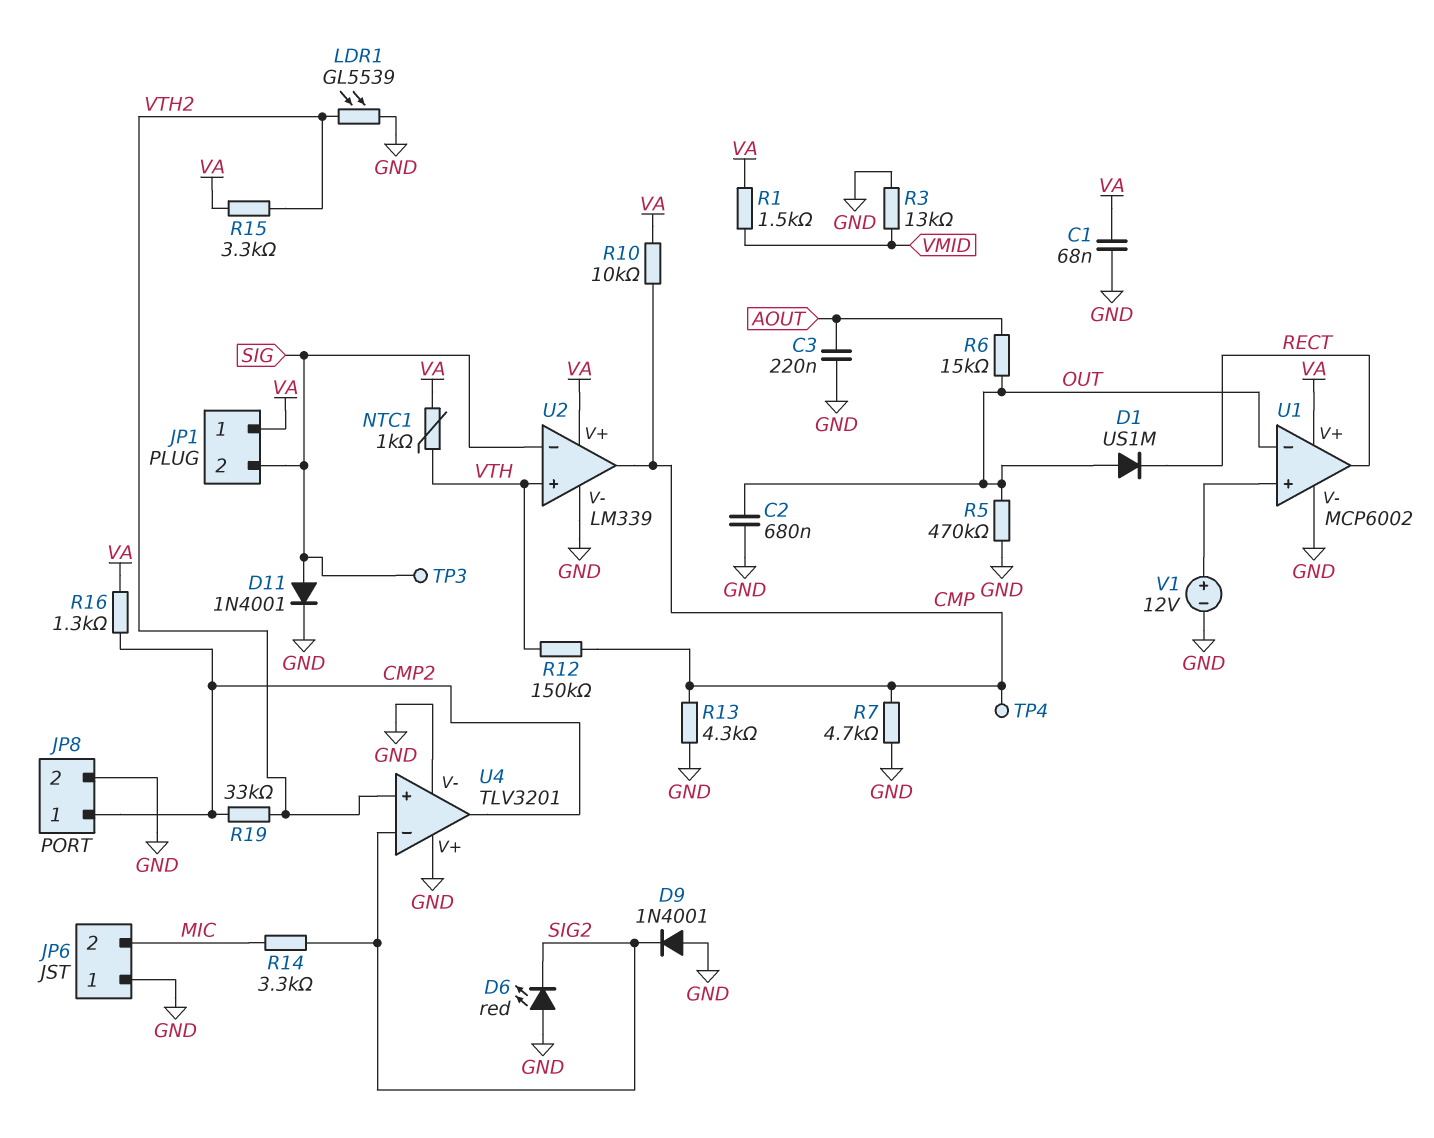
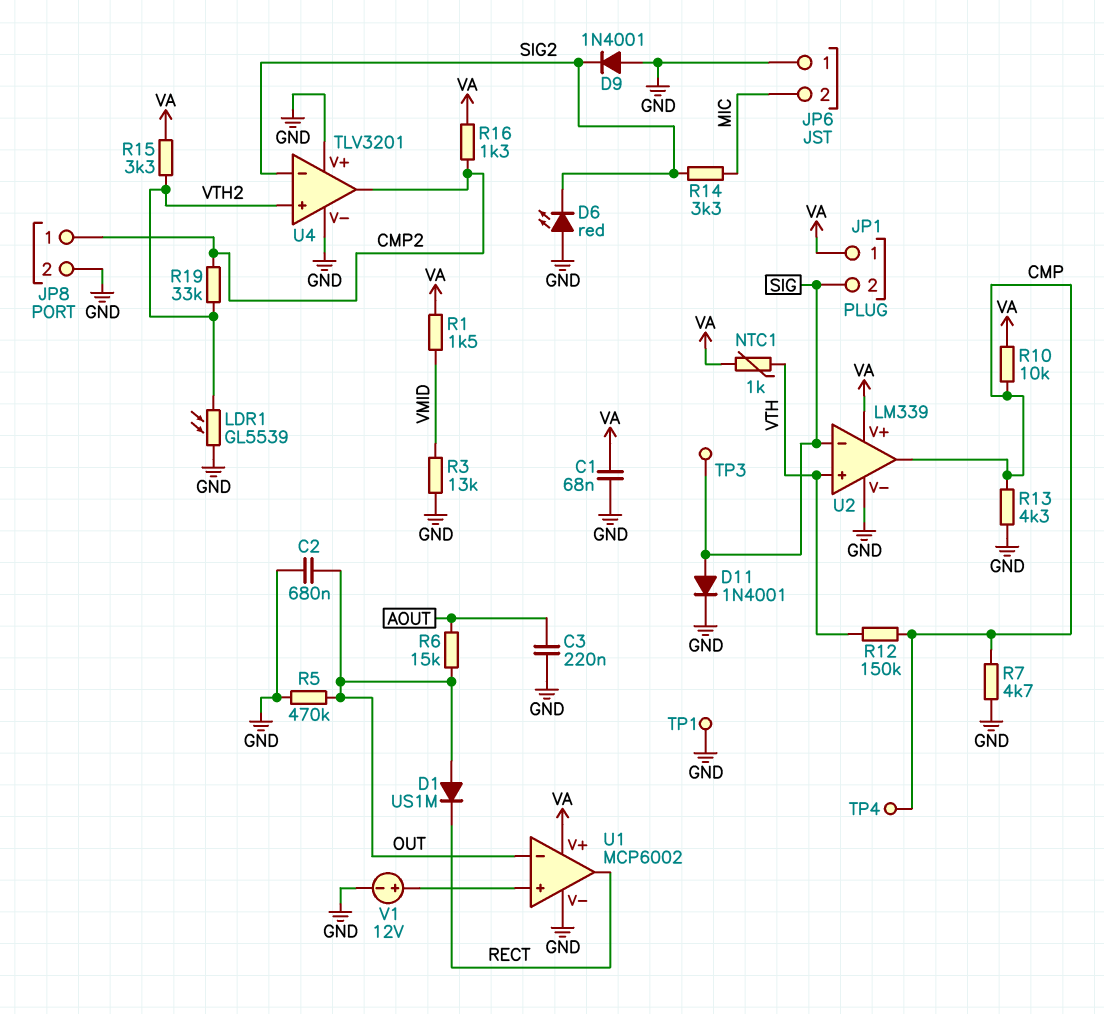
TP1: none -> test point (GND)

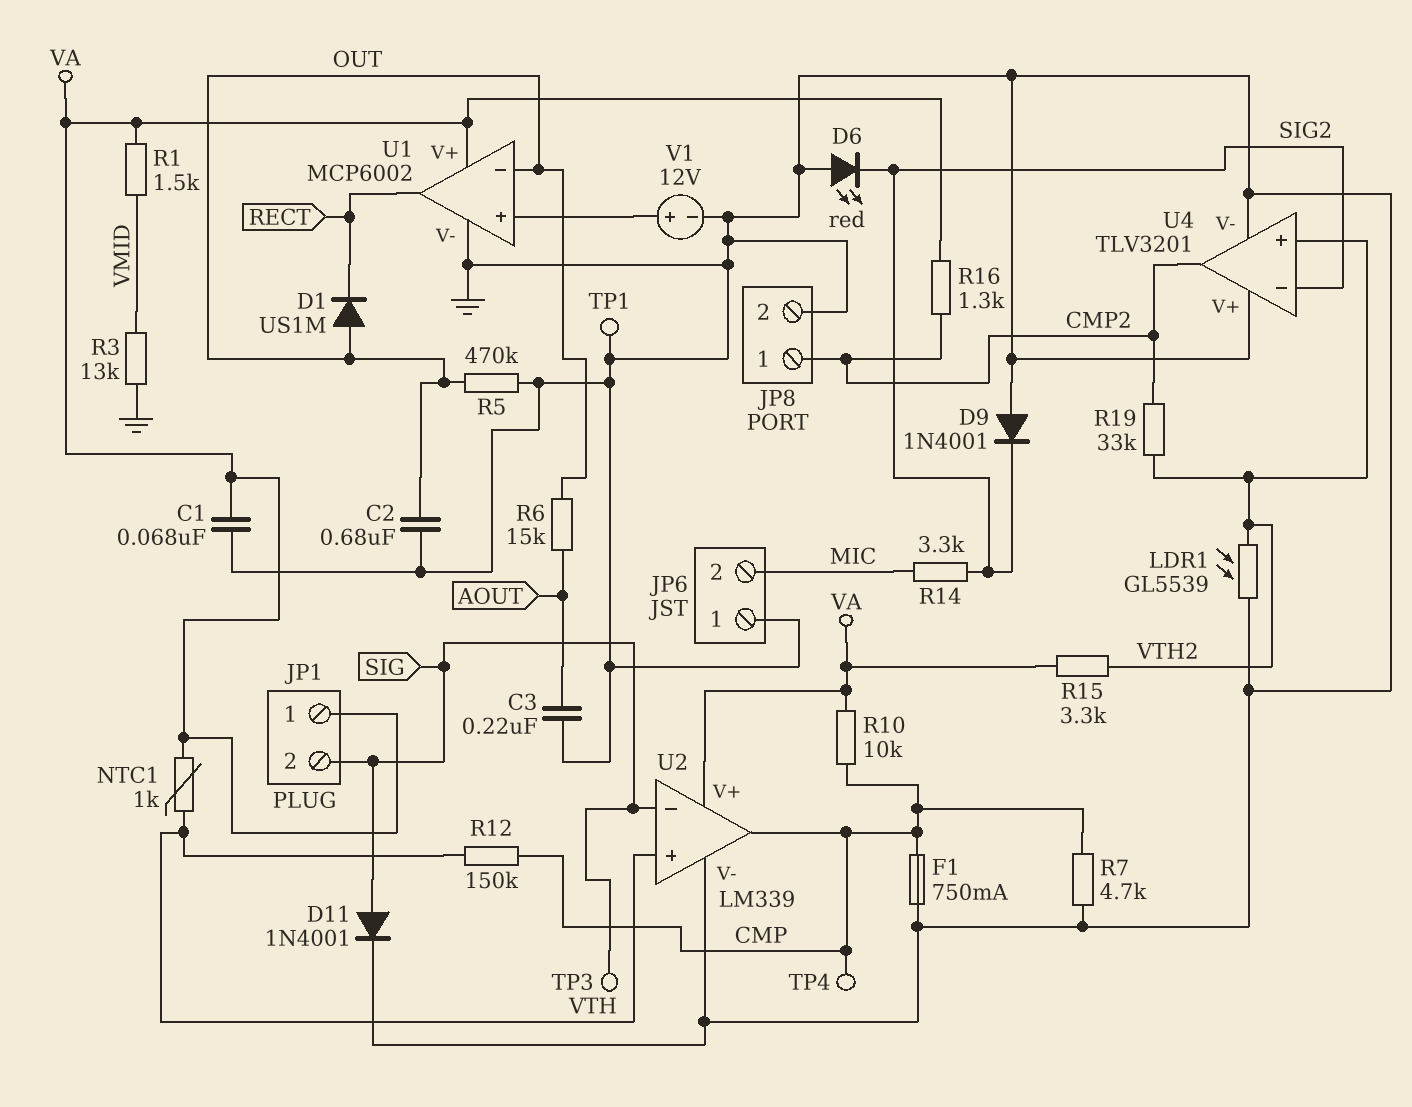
F1: none -> 750mA (CMP, GND)
R13: 4.3k (CMP, GND) -> none

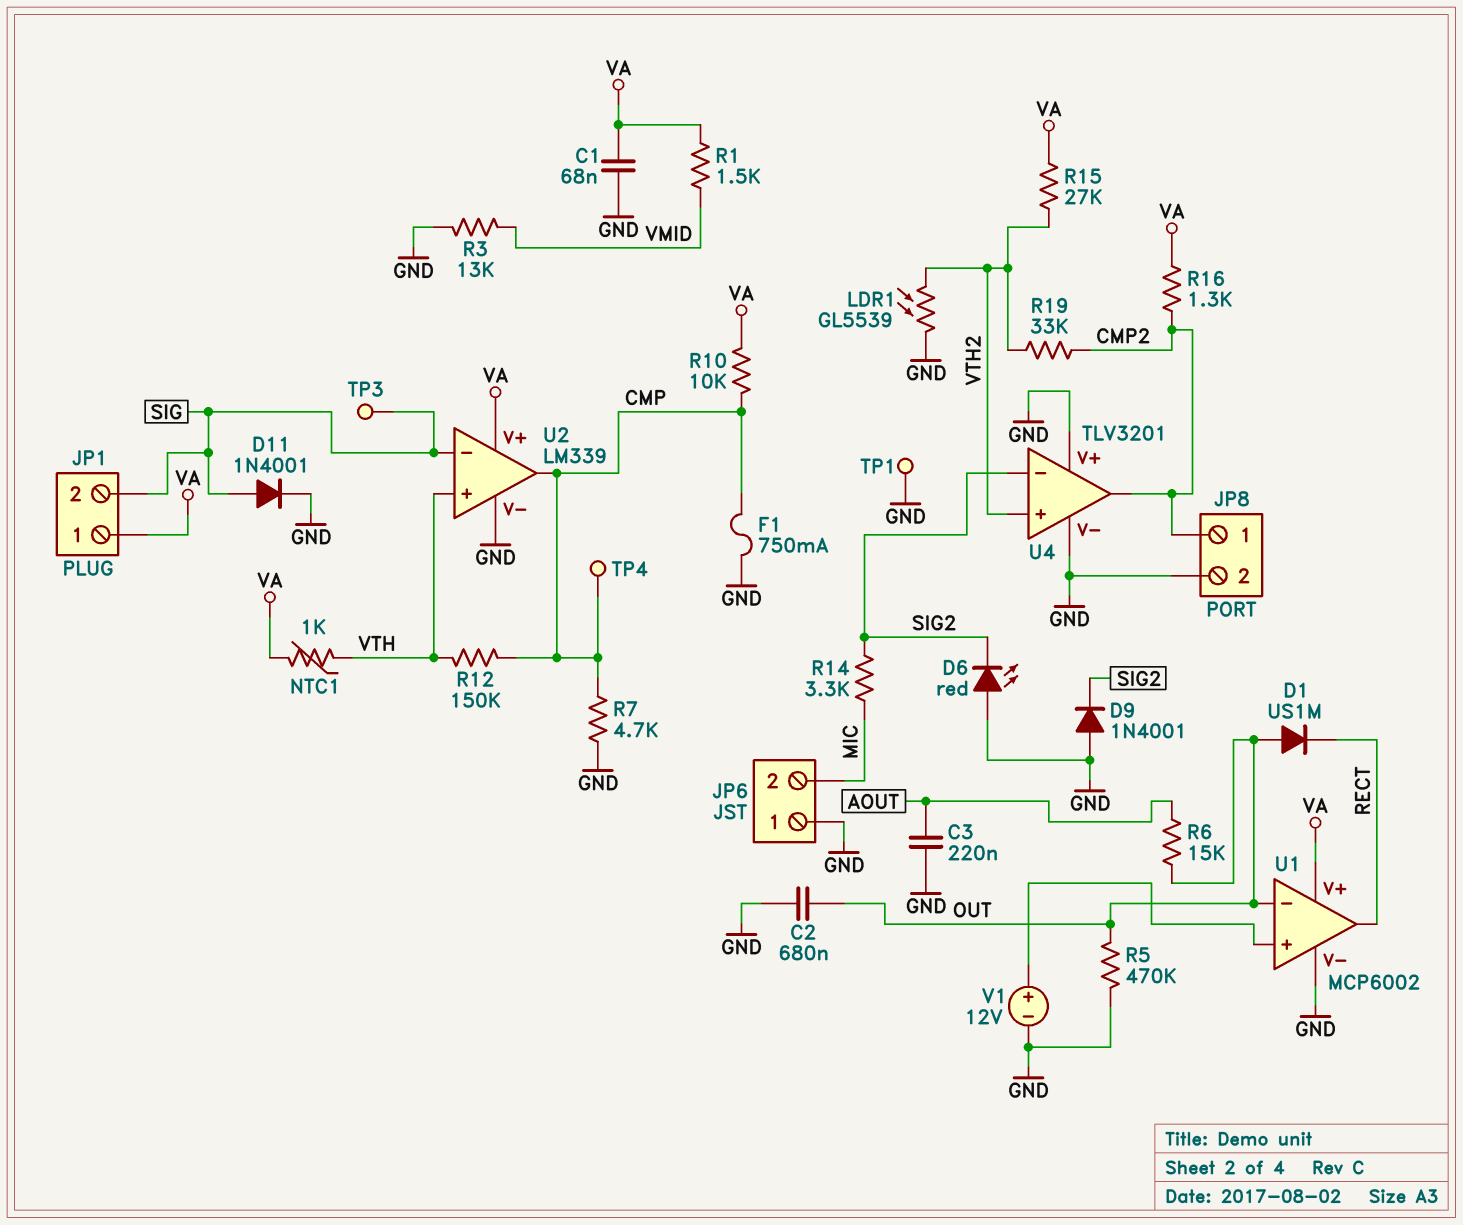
R15: 3.3k (VA, VTH2) -> 27k (VA, VTH2)

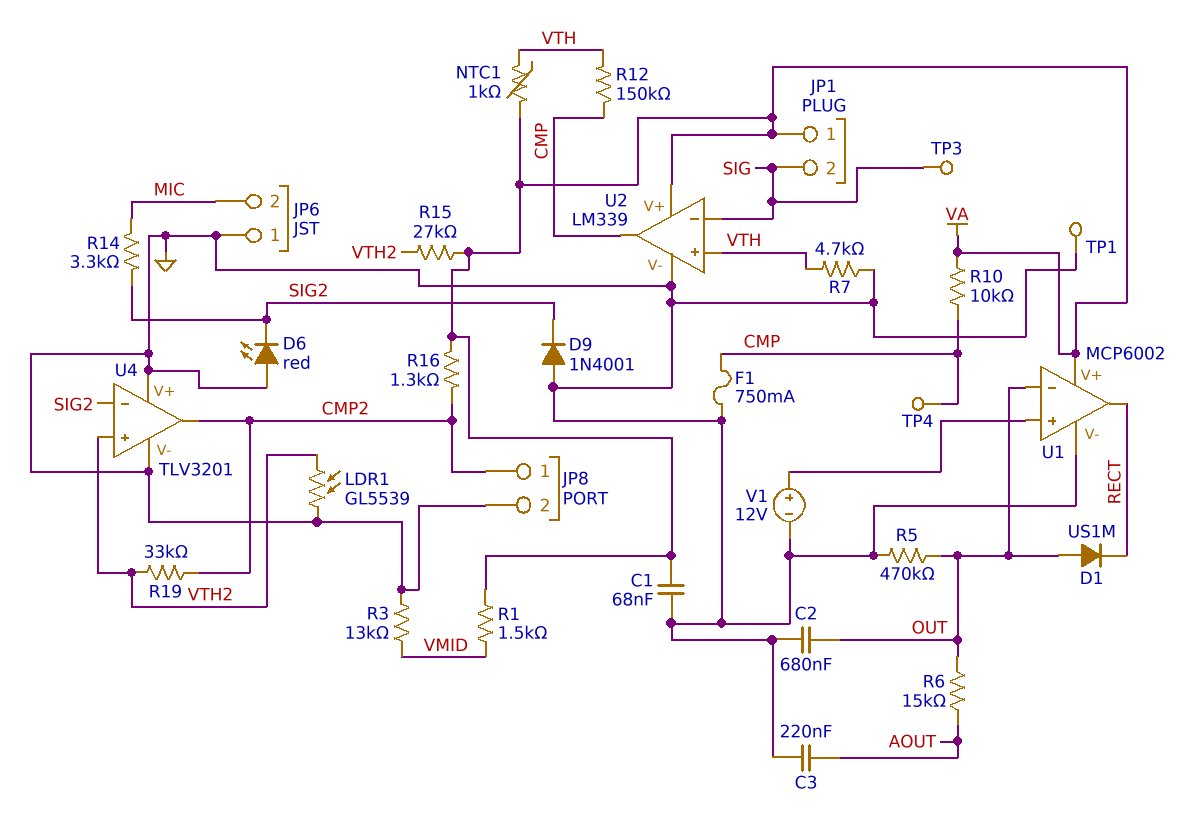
D11: diode 1N4001 (A SIG, K GND) -> none
R7: 4.7k (CMP, GND) -> 4.7k (GND, VTH)

